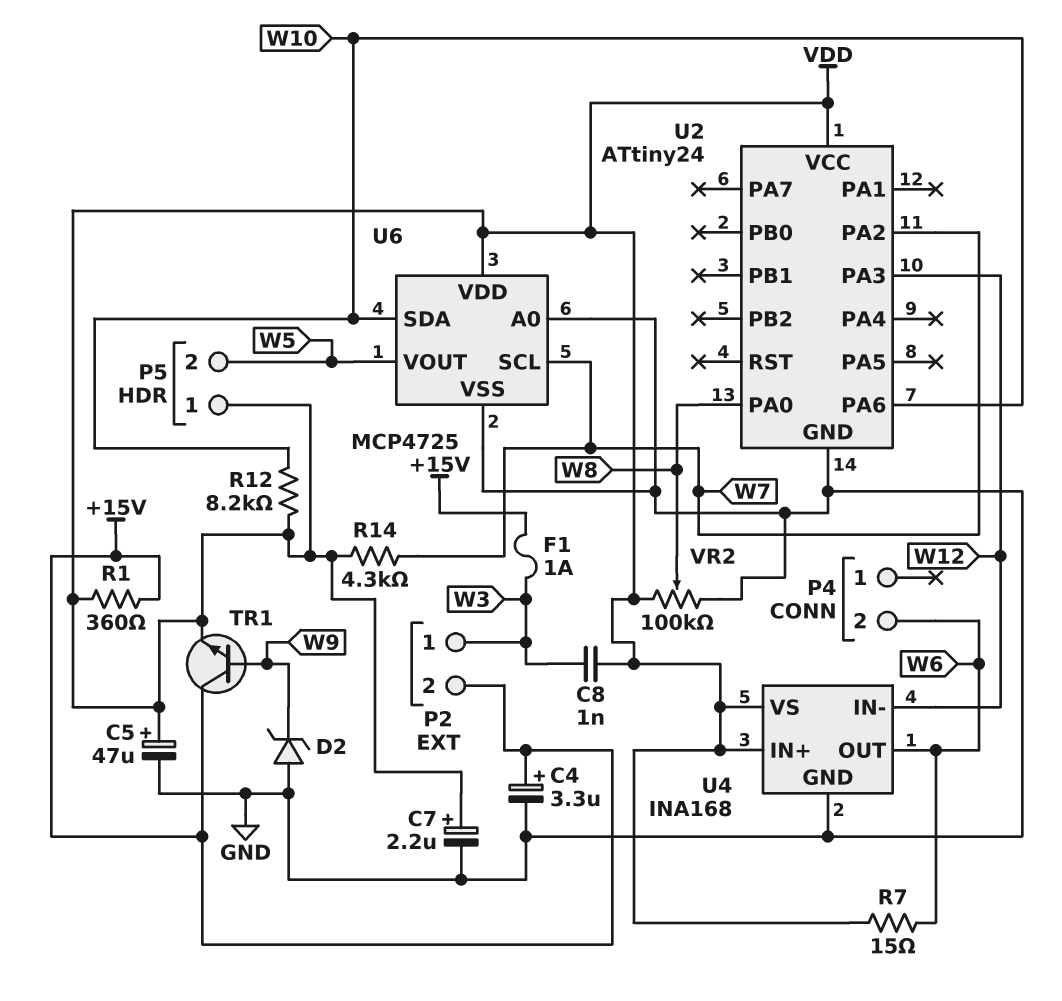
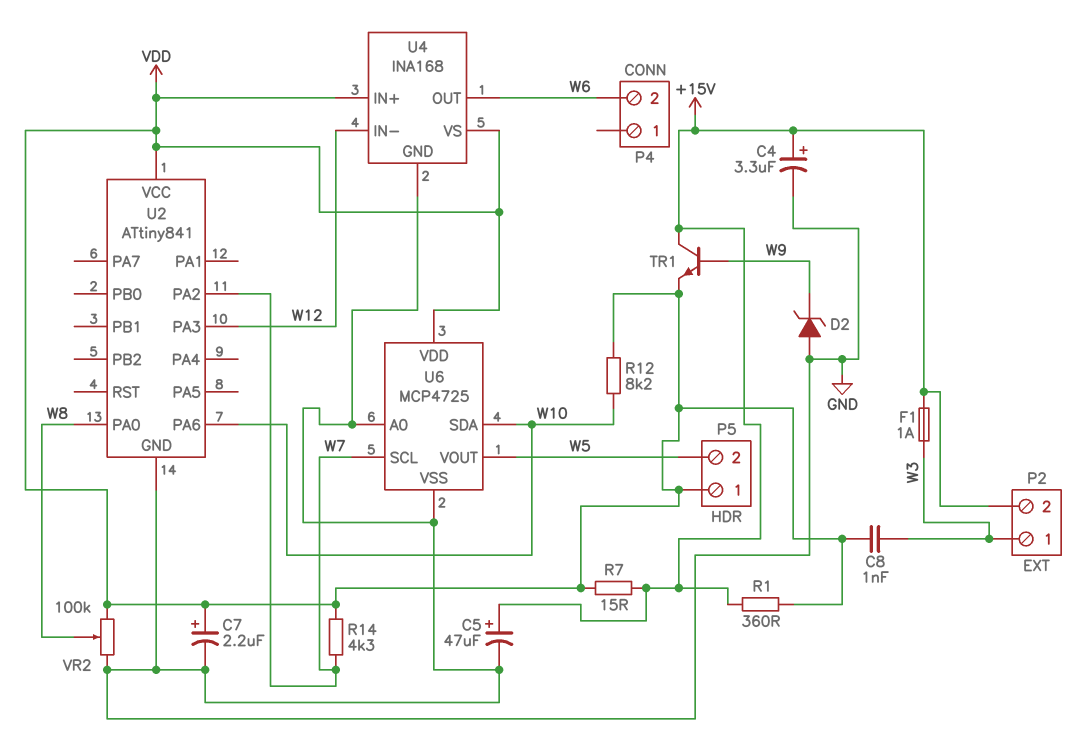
C5: 47uF (plus VDD, minus GND) -> 47uF (plus +15V, minus GND)
R7: 15 (VDD, W6) -> 15 (+15V, VDD)
U2: ATtiny24 -> ATtiny841

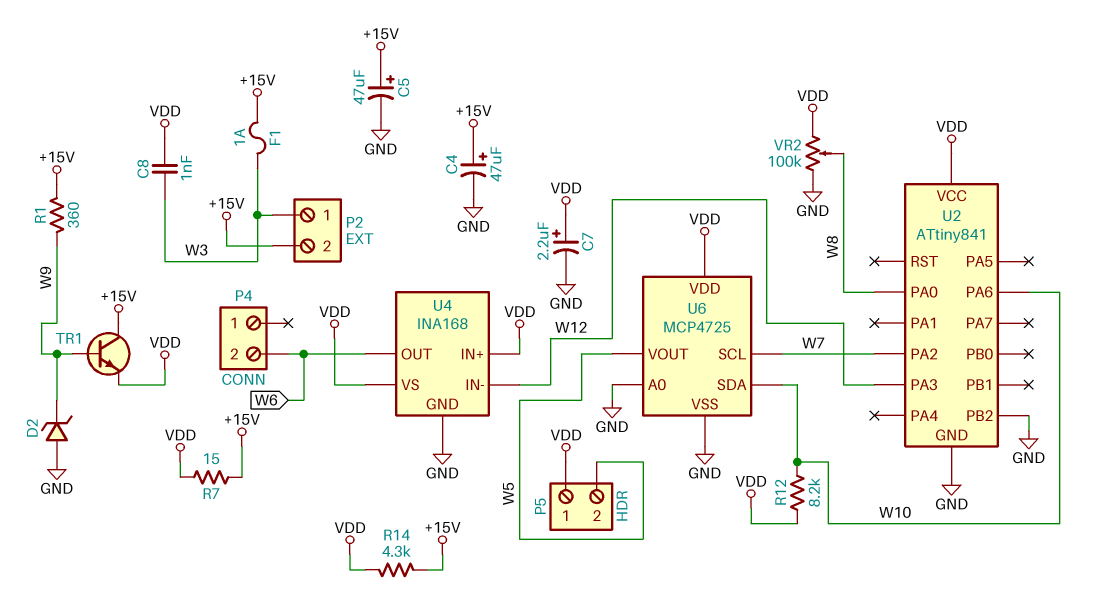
C4: 3.3uF (plus +15V, minus GND) -> 47uF (plus +15V, minus GND)
R1: 360 (+15V, VDD) -> 360 (+15V, W9)
R14: 4.3k (VDD, W7) -> 4.3k (+15V, VDD)
U2 pin PB2: none -> GND

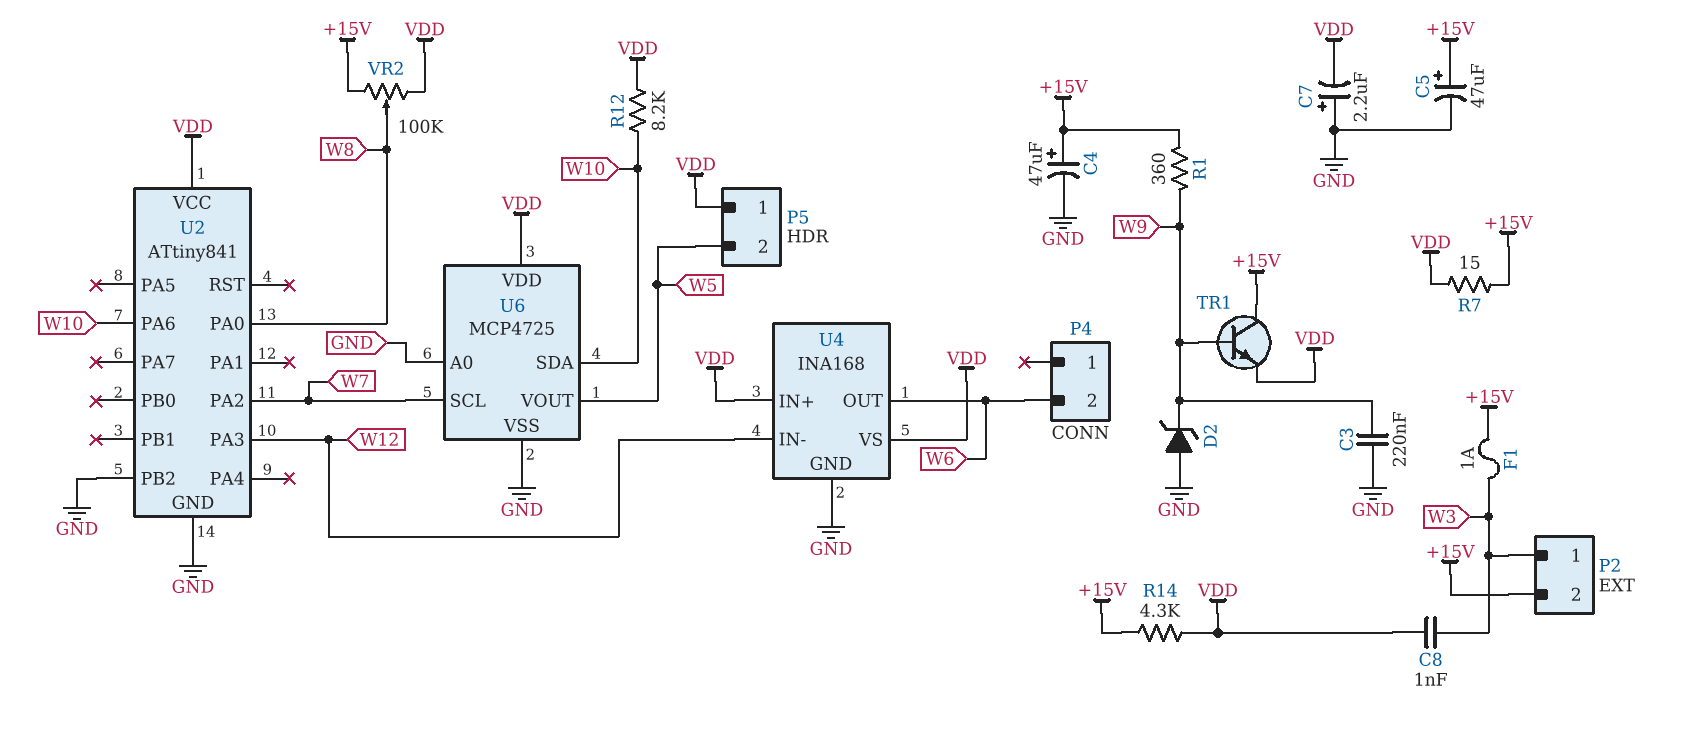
C3: none -> 220nF (GND, W9)
C7: 2.2uF (plus VDD, minus GND) -> 2.2uF (plus GND, minus VDD)
VR2: 100k (GND, VDD, wiper W8) -> 100k (+15V, VDD, wiper W8)

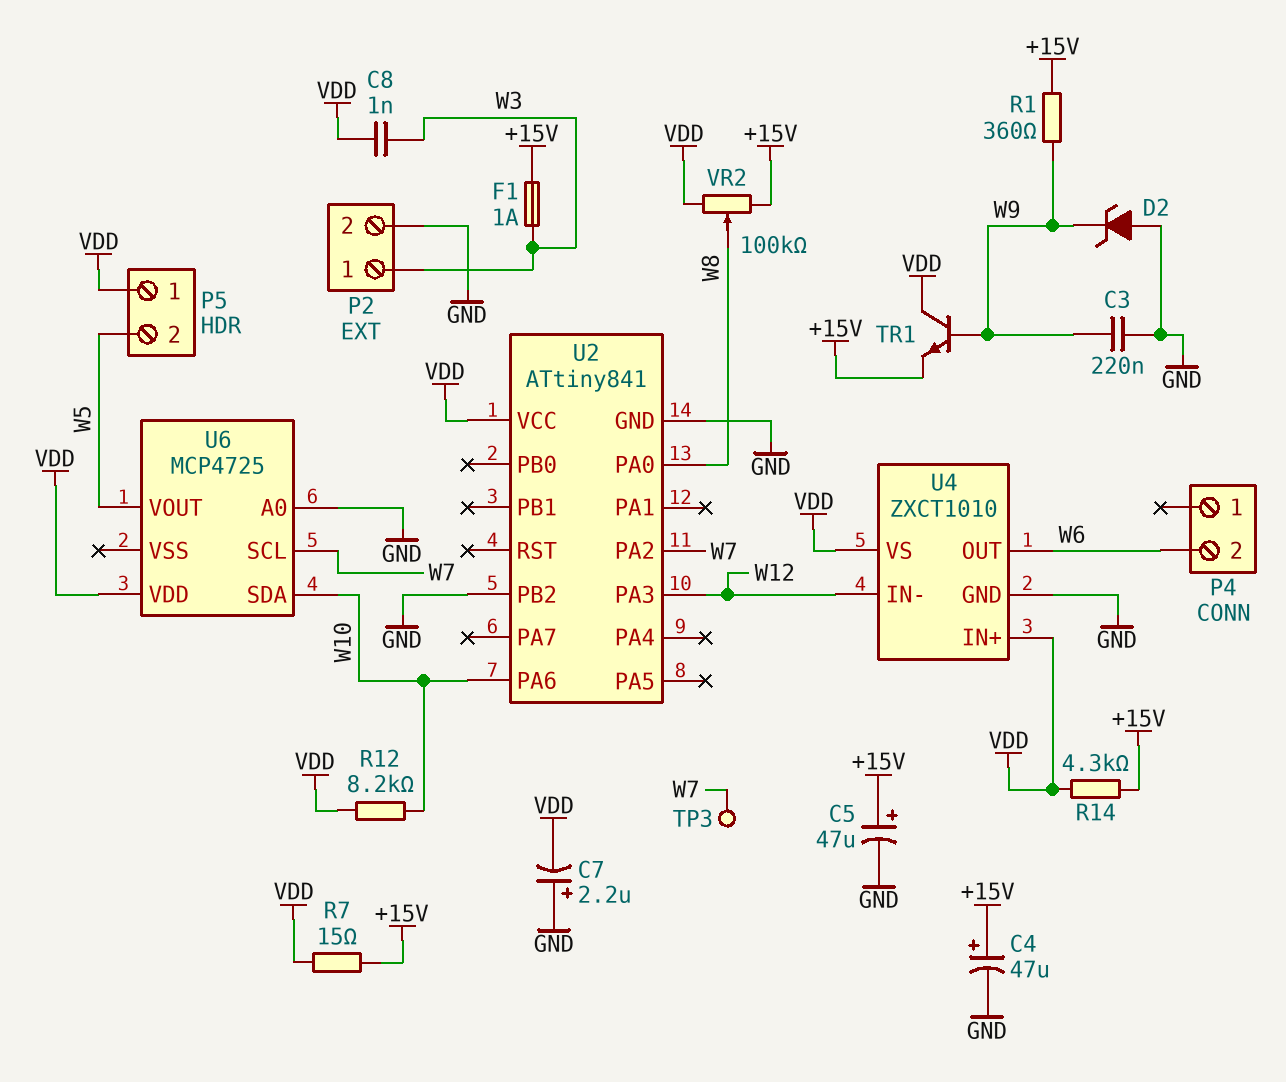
P2 pin 2: +15V -> GND
TP3: none -> test point (W7)
TR1: NPN (B W9, C +15V, E VDD) -> NPN (B W9, C VDD, E +15V)
U4: INA168 -> ZXCT1010
U6 pin VSS: GND -> none

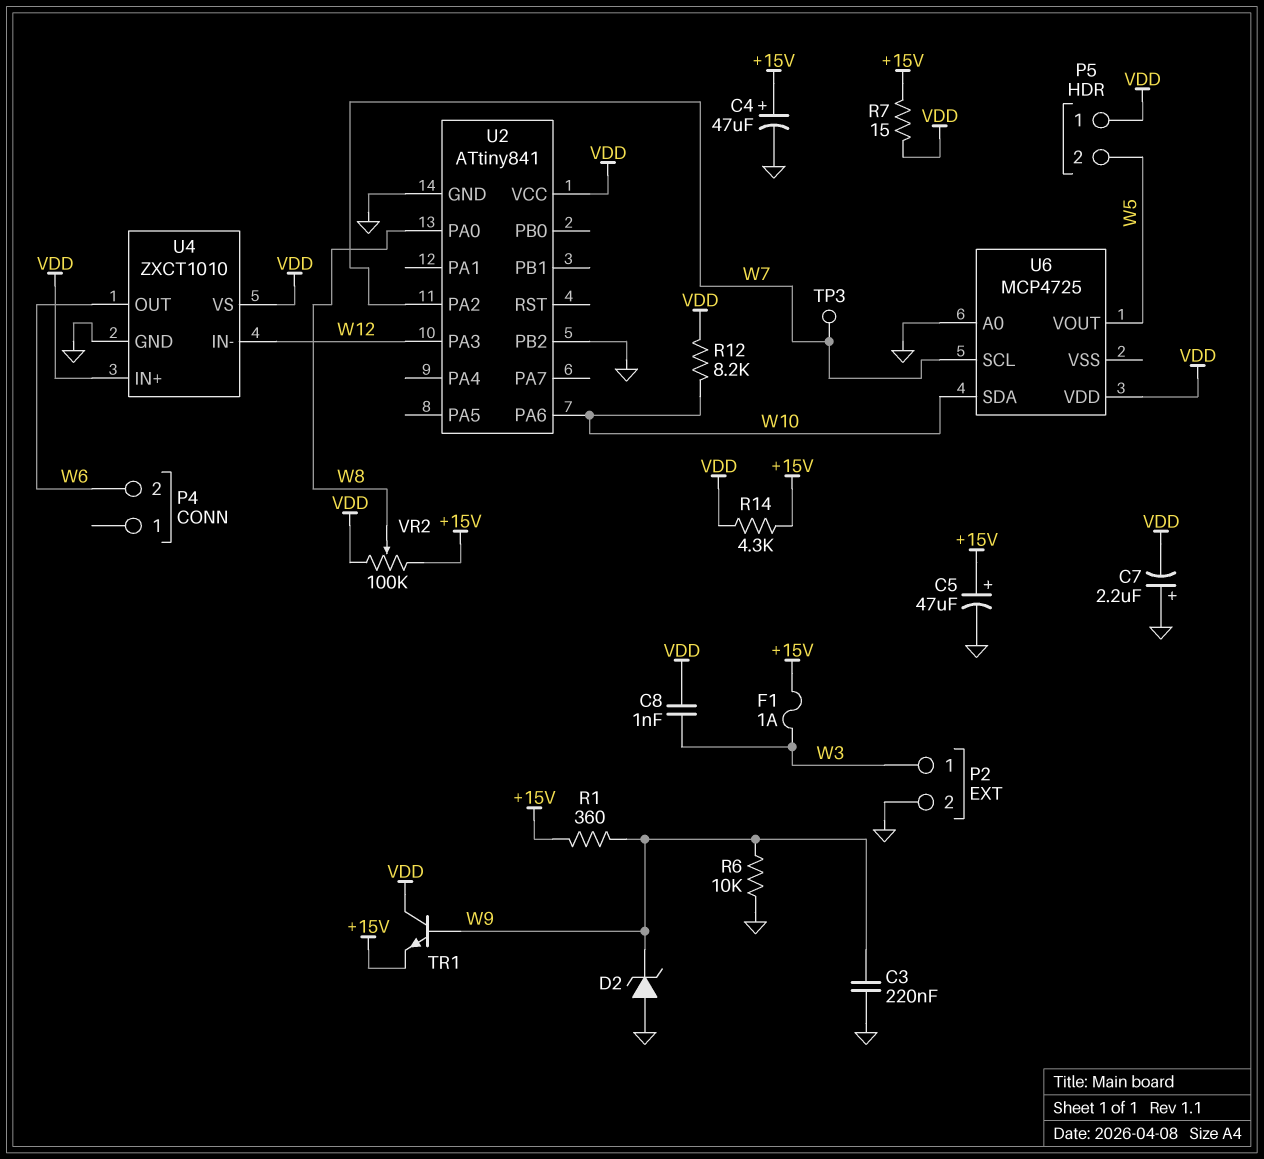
R6: none -> 10k (GND, W9)

